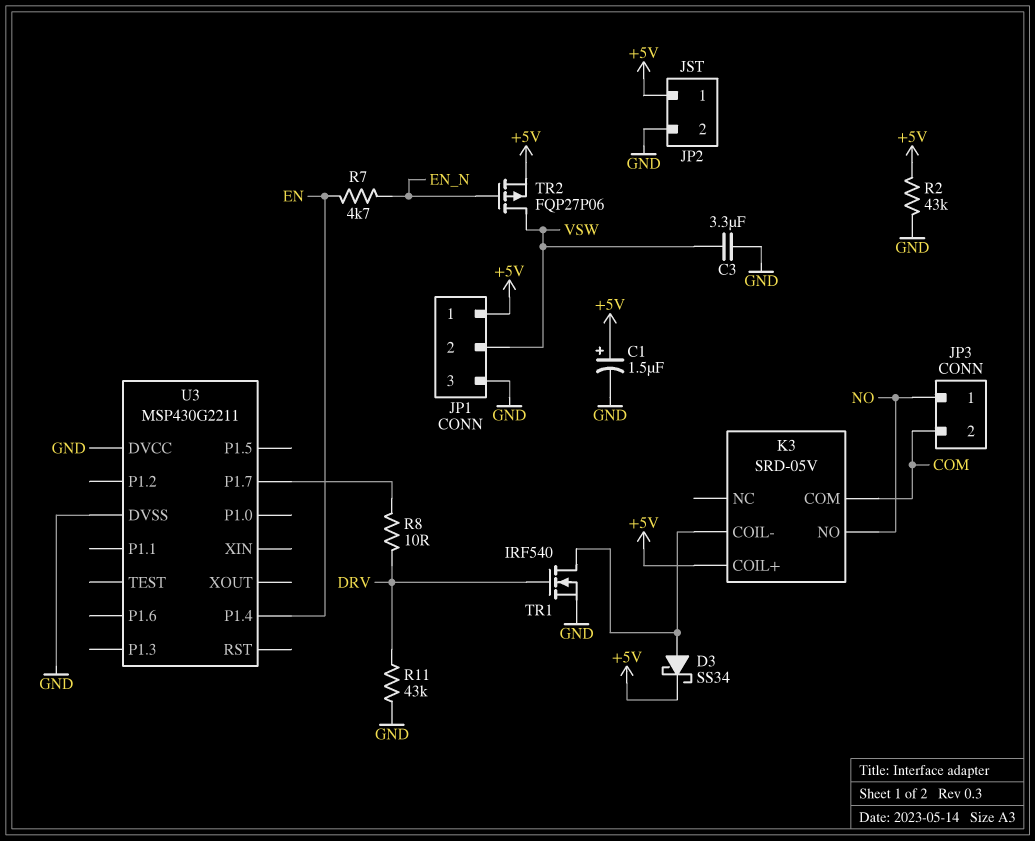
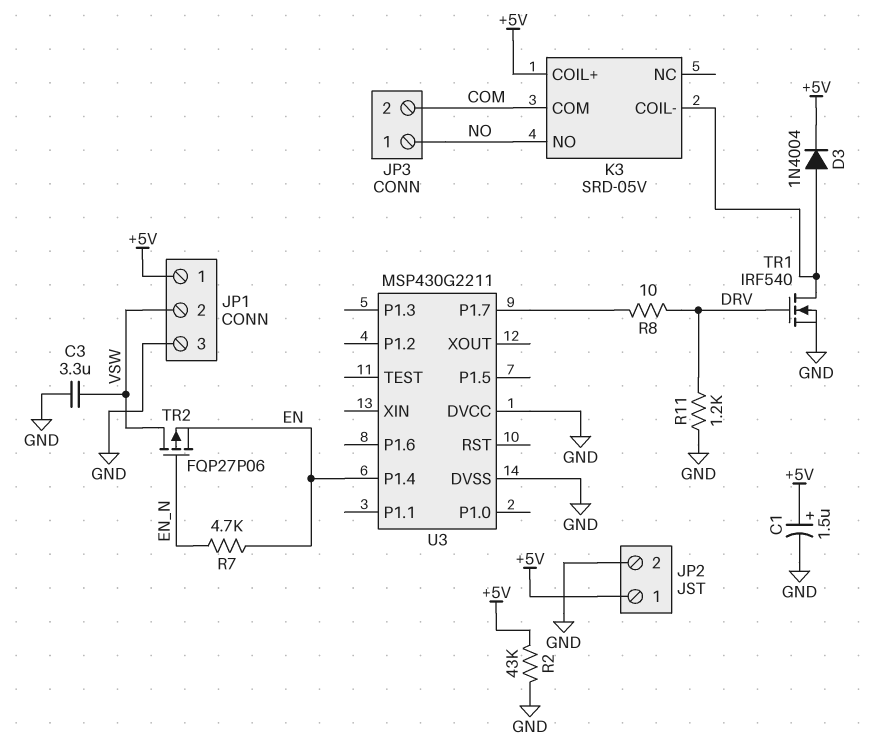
D3: schottky SS34 (A K3/COIL-, K +5V) -> diode 1N4004 (A K3/COIL-, K +5V)
R11: 43k (DRV, GND) -> 1.2k (DRV, GND)
TR2: PMOS FQP27P06 (G EN_N, D VSW, S +5V) -> PMOS FQP27P06 (G EN_N, D VSW, S EN)

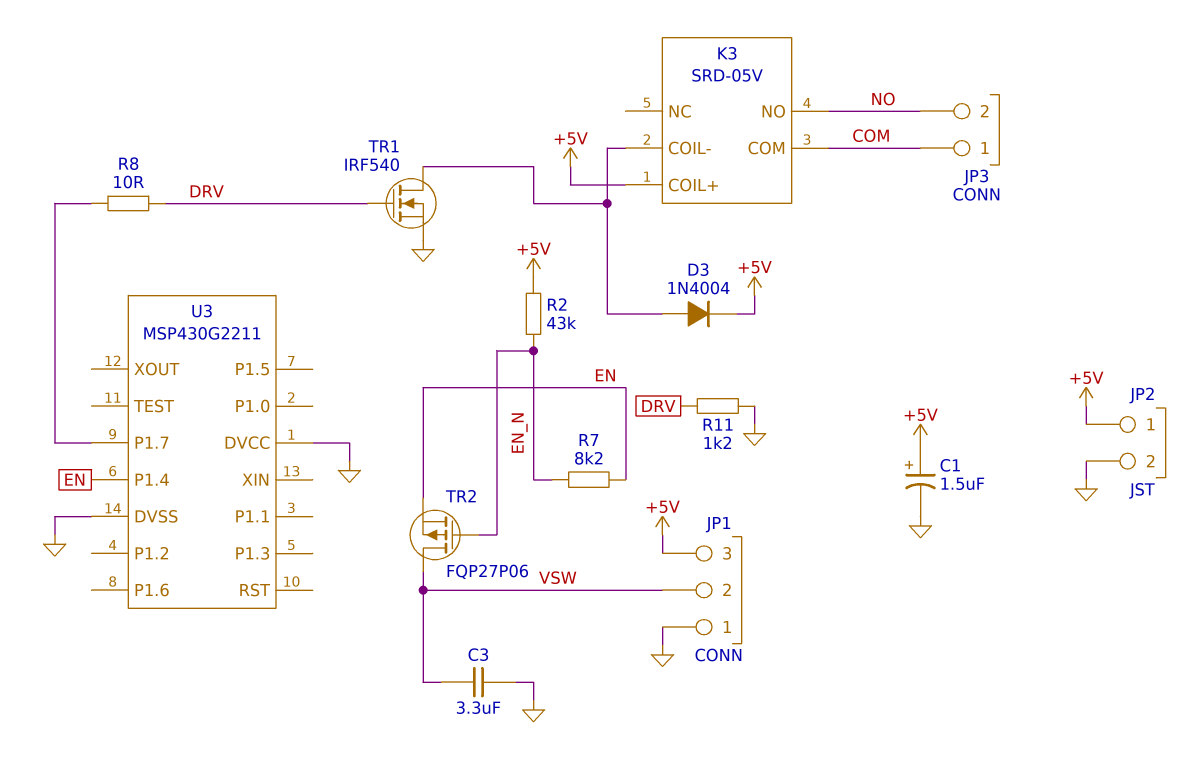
JP1 pin 1: +5V -> GND
JP1 pin 3: GND -> +5V
JP3 pin 1: NO -> COM
JP3 pin 2: COM -> NO
R2: 43k (+5V, GND) -> 43k (+5V, EN_N)
R7: 4.7k (EN, EN_N) -> 8.2k (EN, EN_N)

